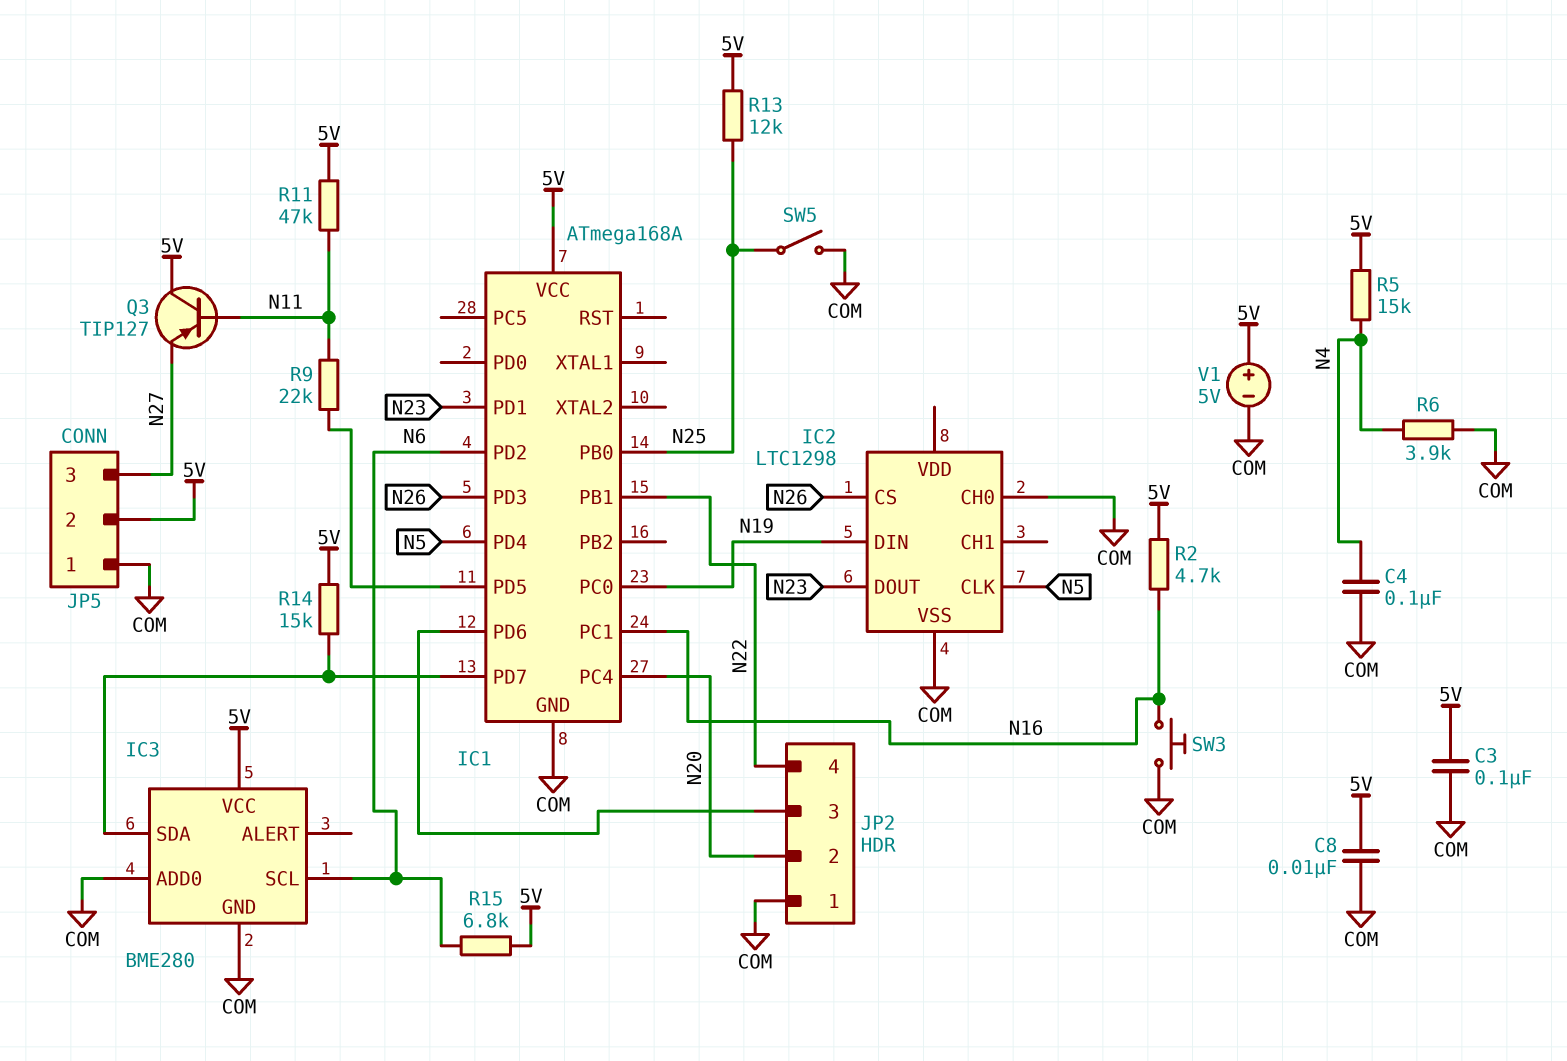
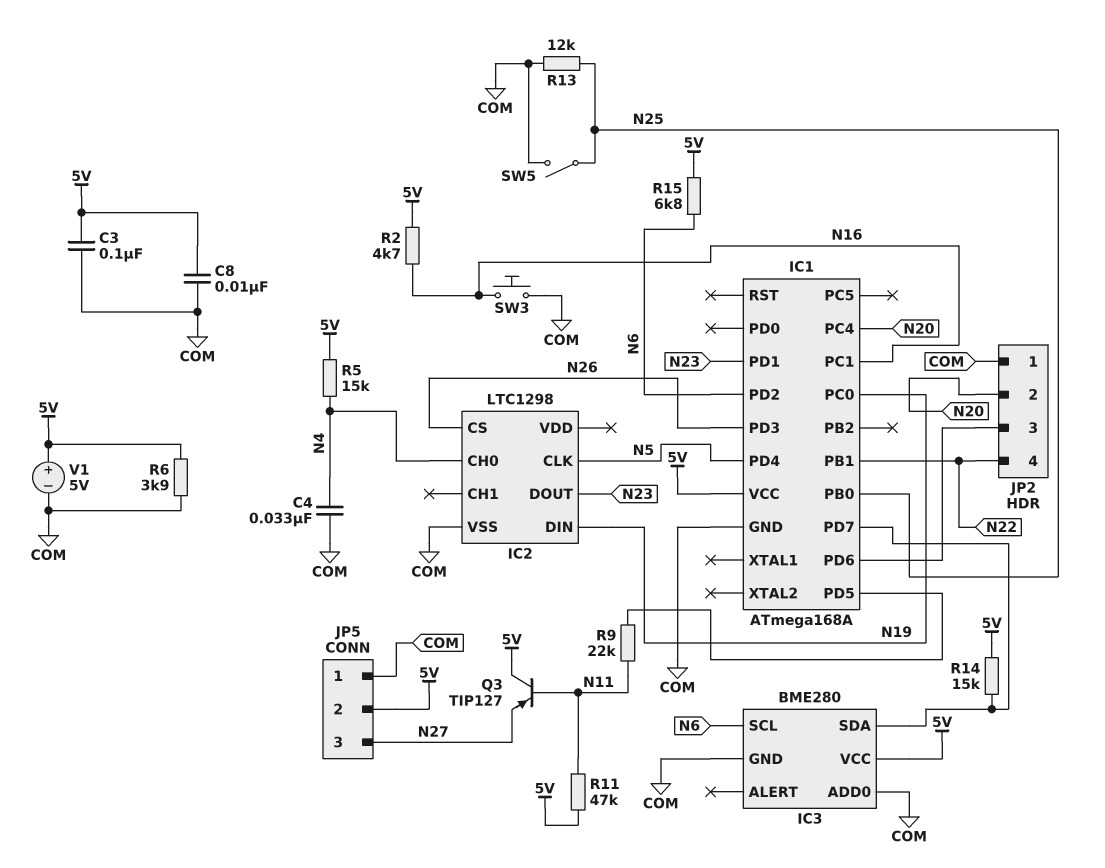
C4: 100nF (COM, N4) -> 33nF (COM, N4)
IC2 pin CH0: COM -> N4
R6: 3.9k (COM, N4) -> 3.9k (5V, COM)
R13: 12k (5V, N25) -> 12k (COM, N25)

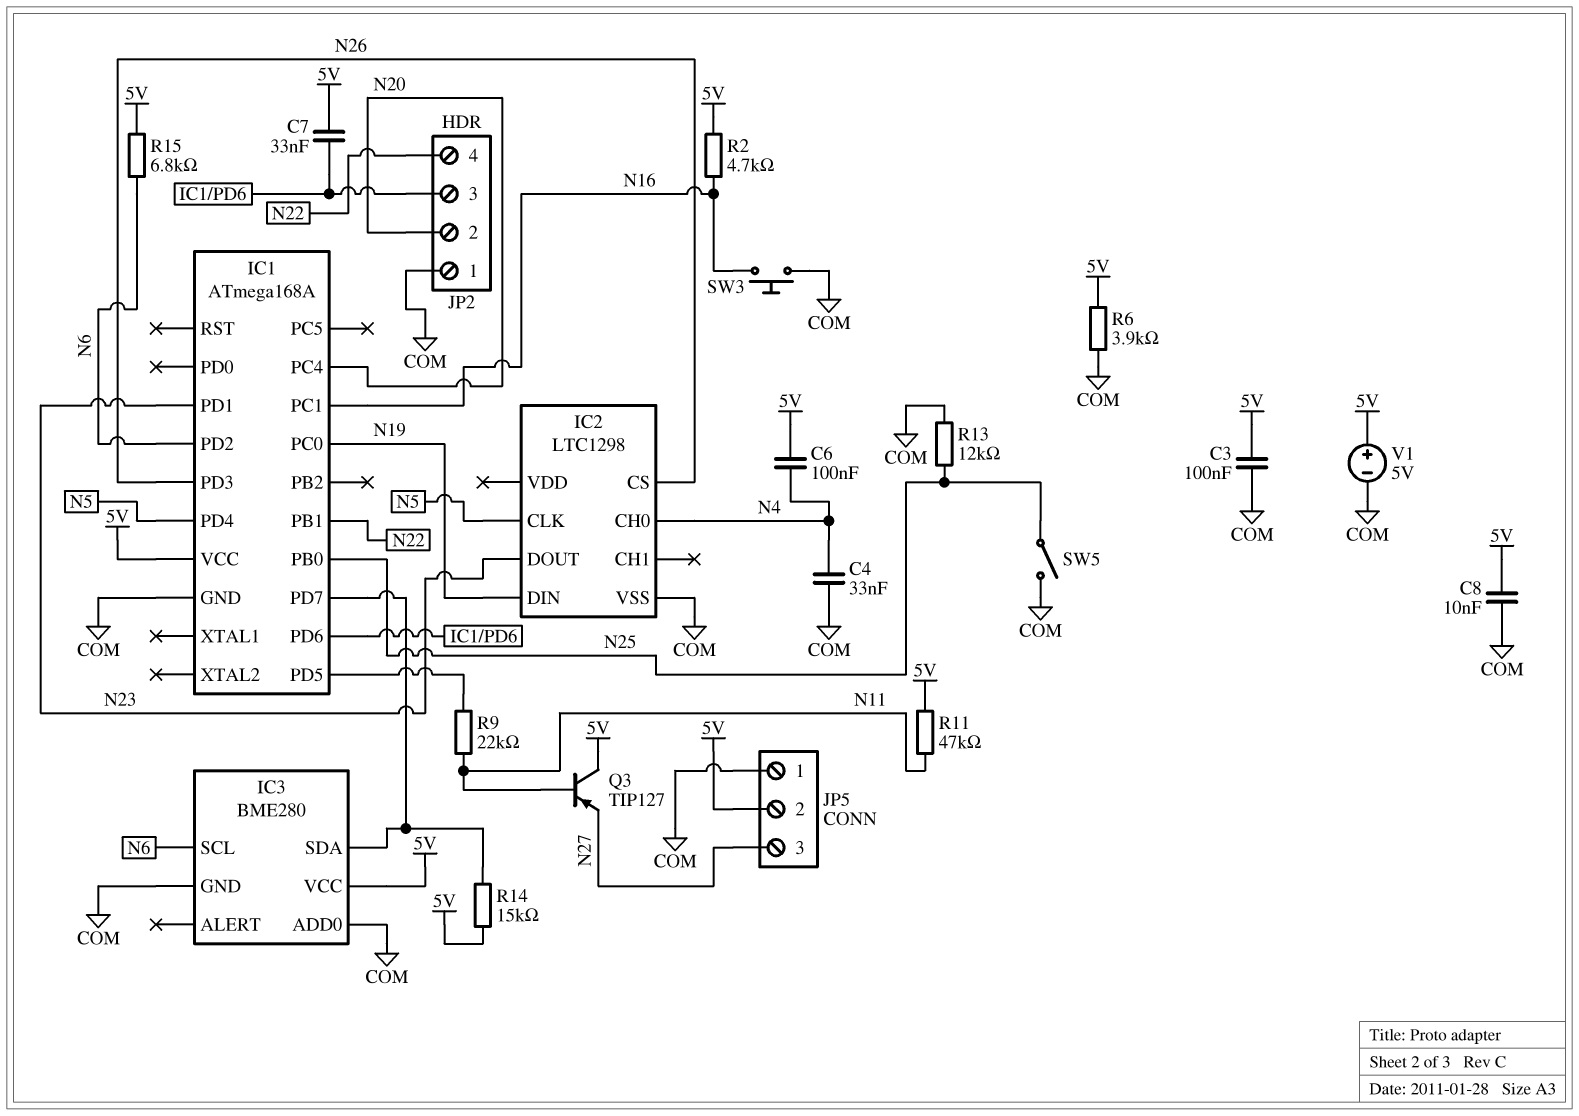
C6: none -> 100nF (5V, N4)
C7: none -> 33nF (5V, IC1/PD6)
R5: 15k (5V, N4) -> none

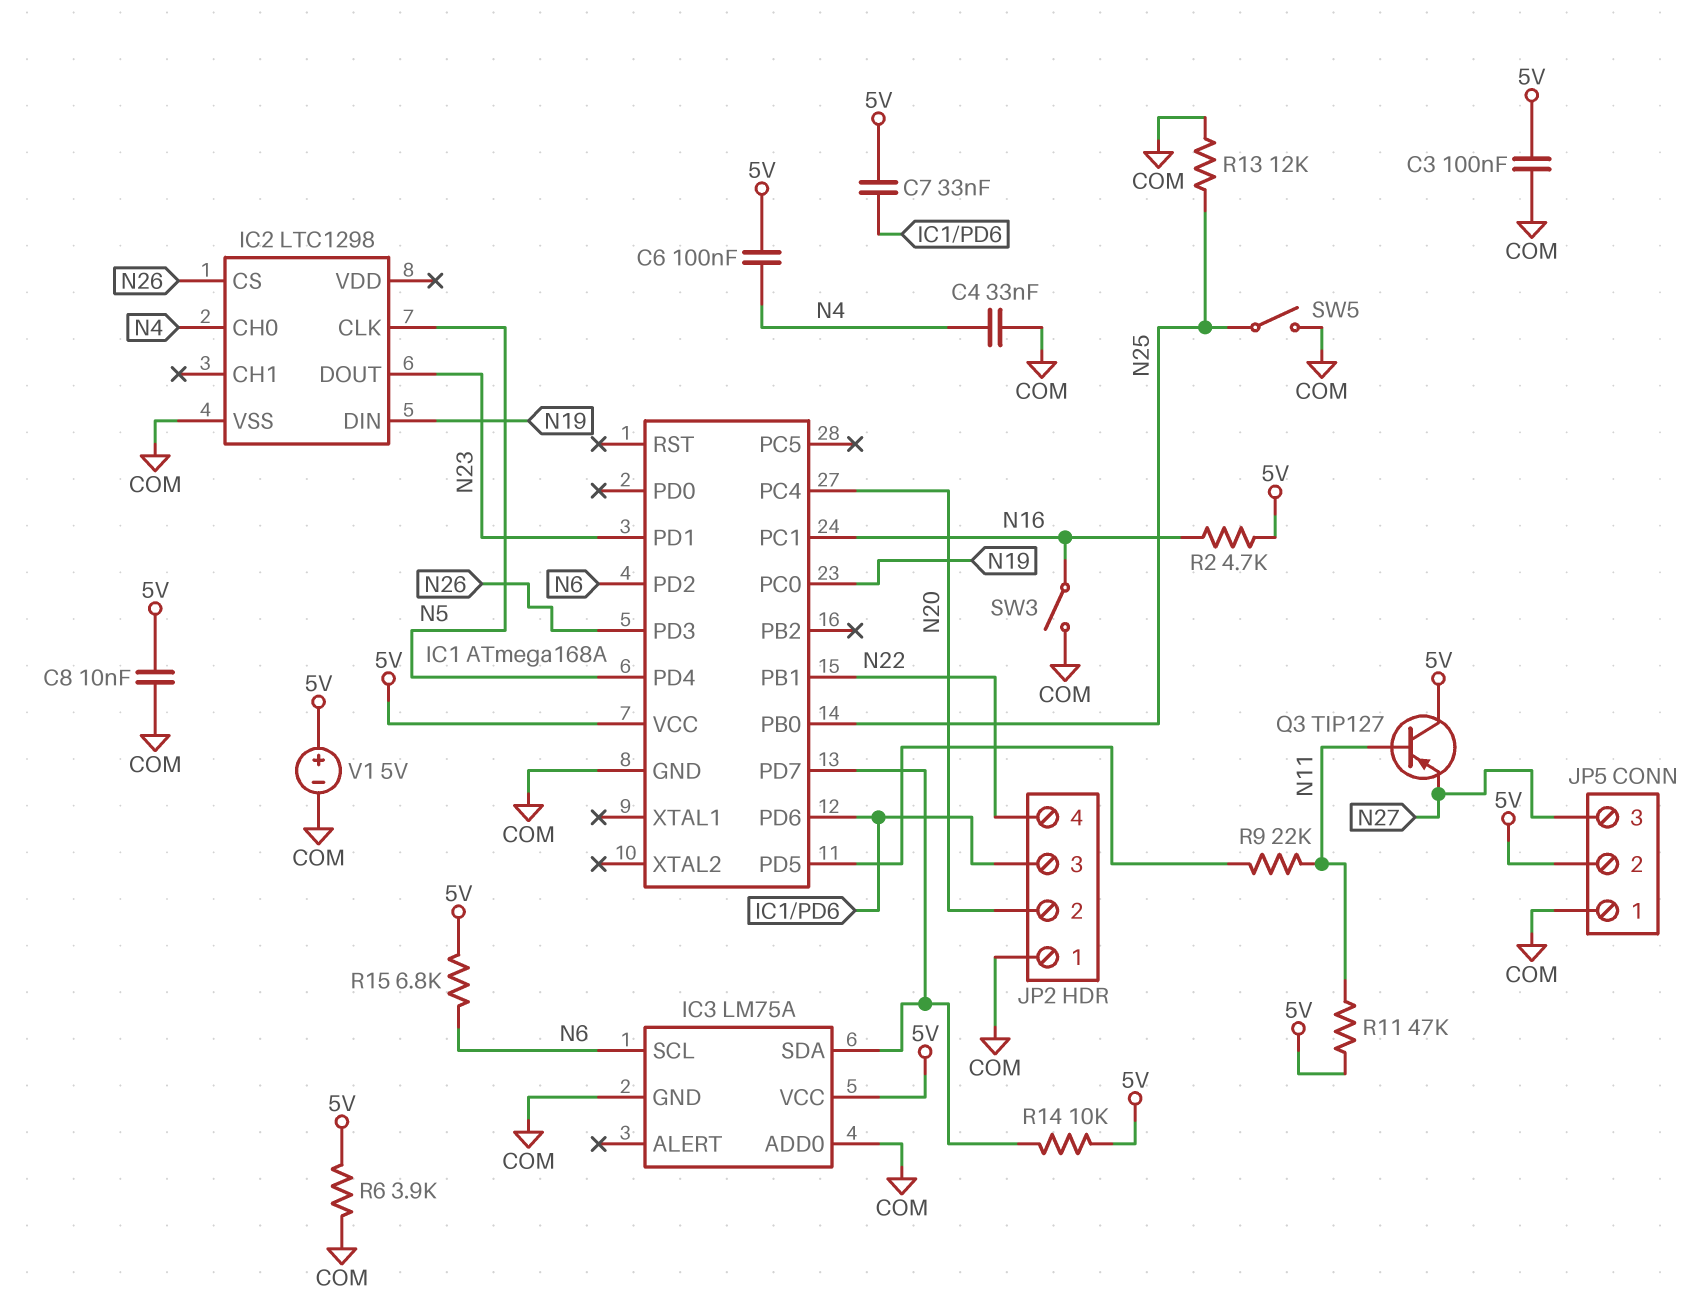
IC3: BME280 -> LM75A
R14: 15k (5V, IC1/PD7) -> 10k (5V, IC1/PD7)
SW3: button (COM, N16) -> switch (COM, N16)

